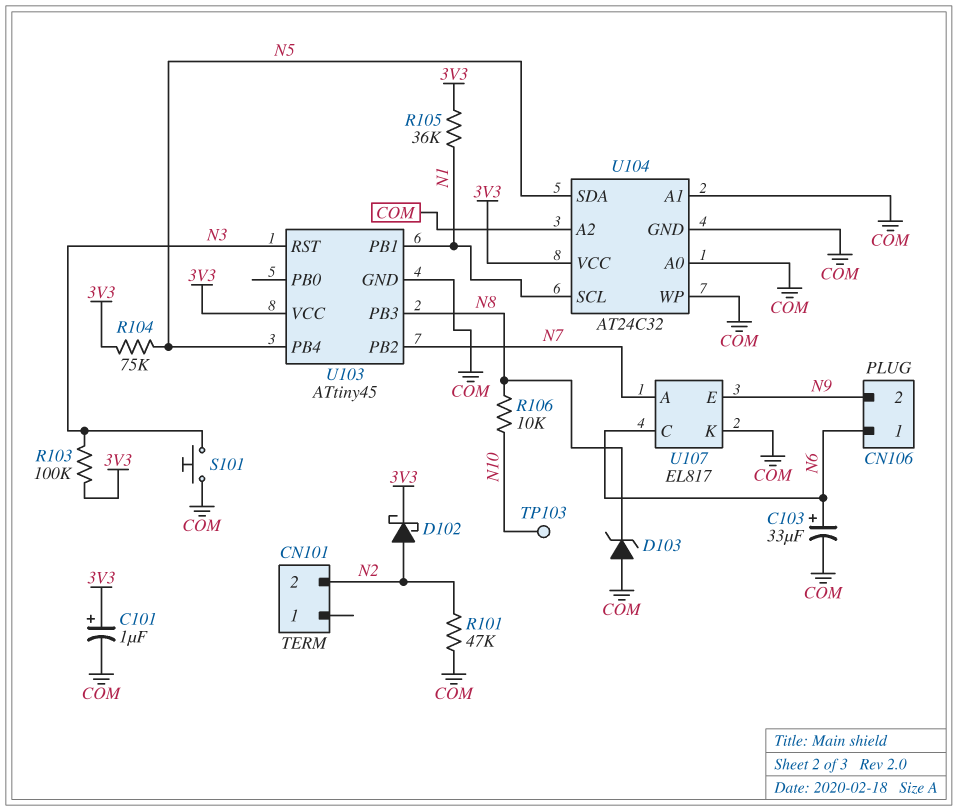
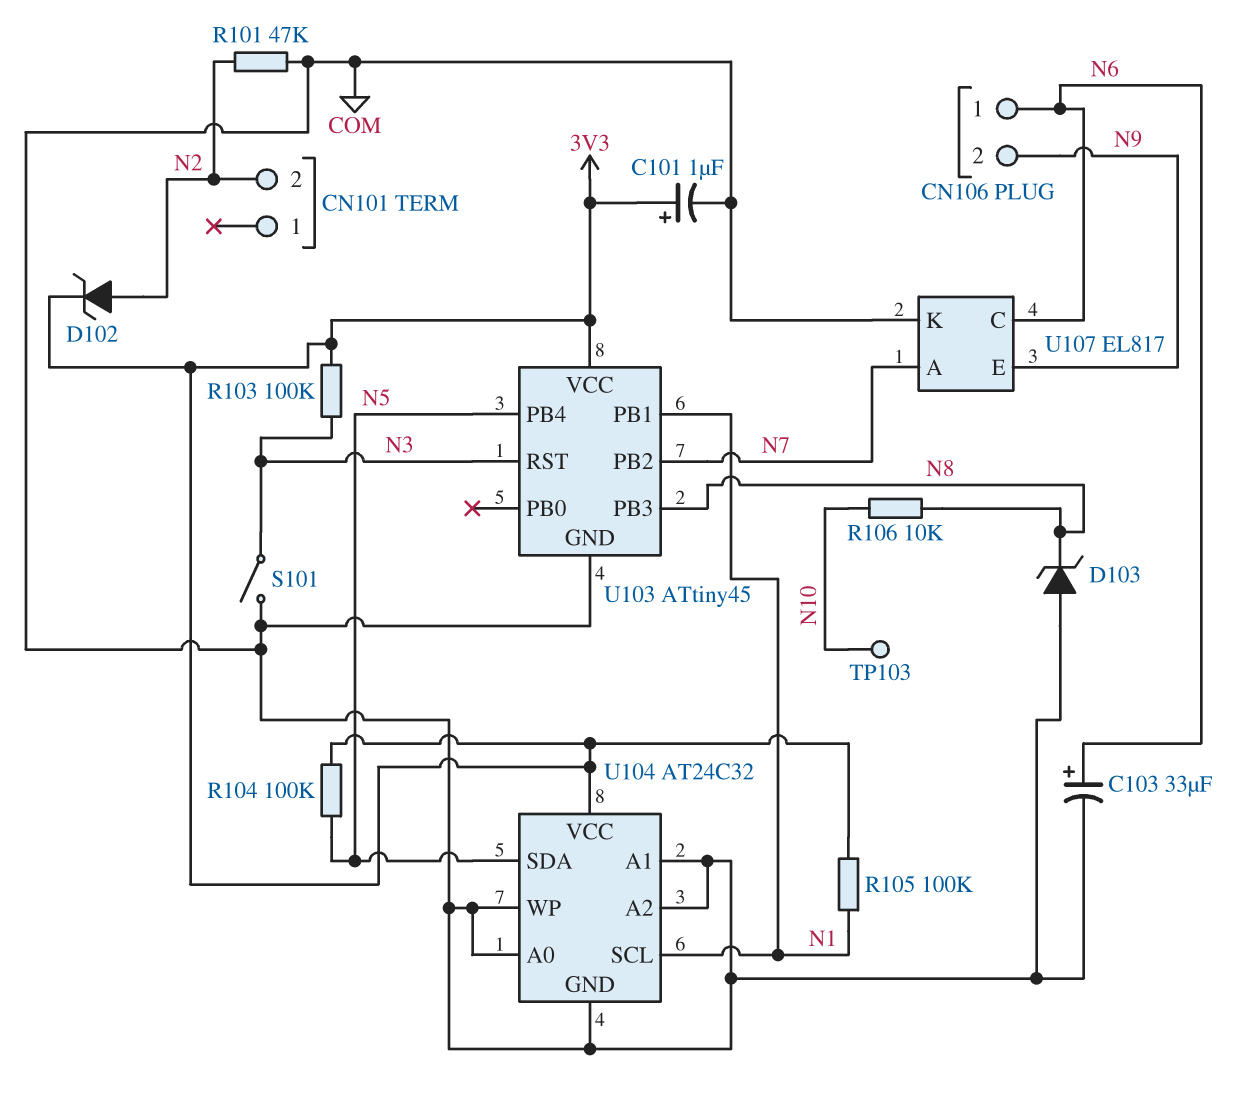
D102: schottky (A N2, K 3V3) -> zener (A N2, K 3V3)
R104: 75k (3V3, N5) -> 100k (3V3, N5)
R105: 36k (3V3, N1) -> 100k (3V3, N1)
S101: button (COM, N3) -> switch (COM, N3)

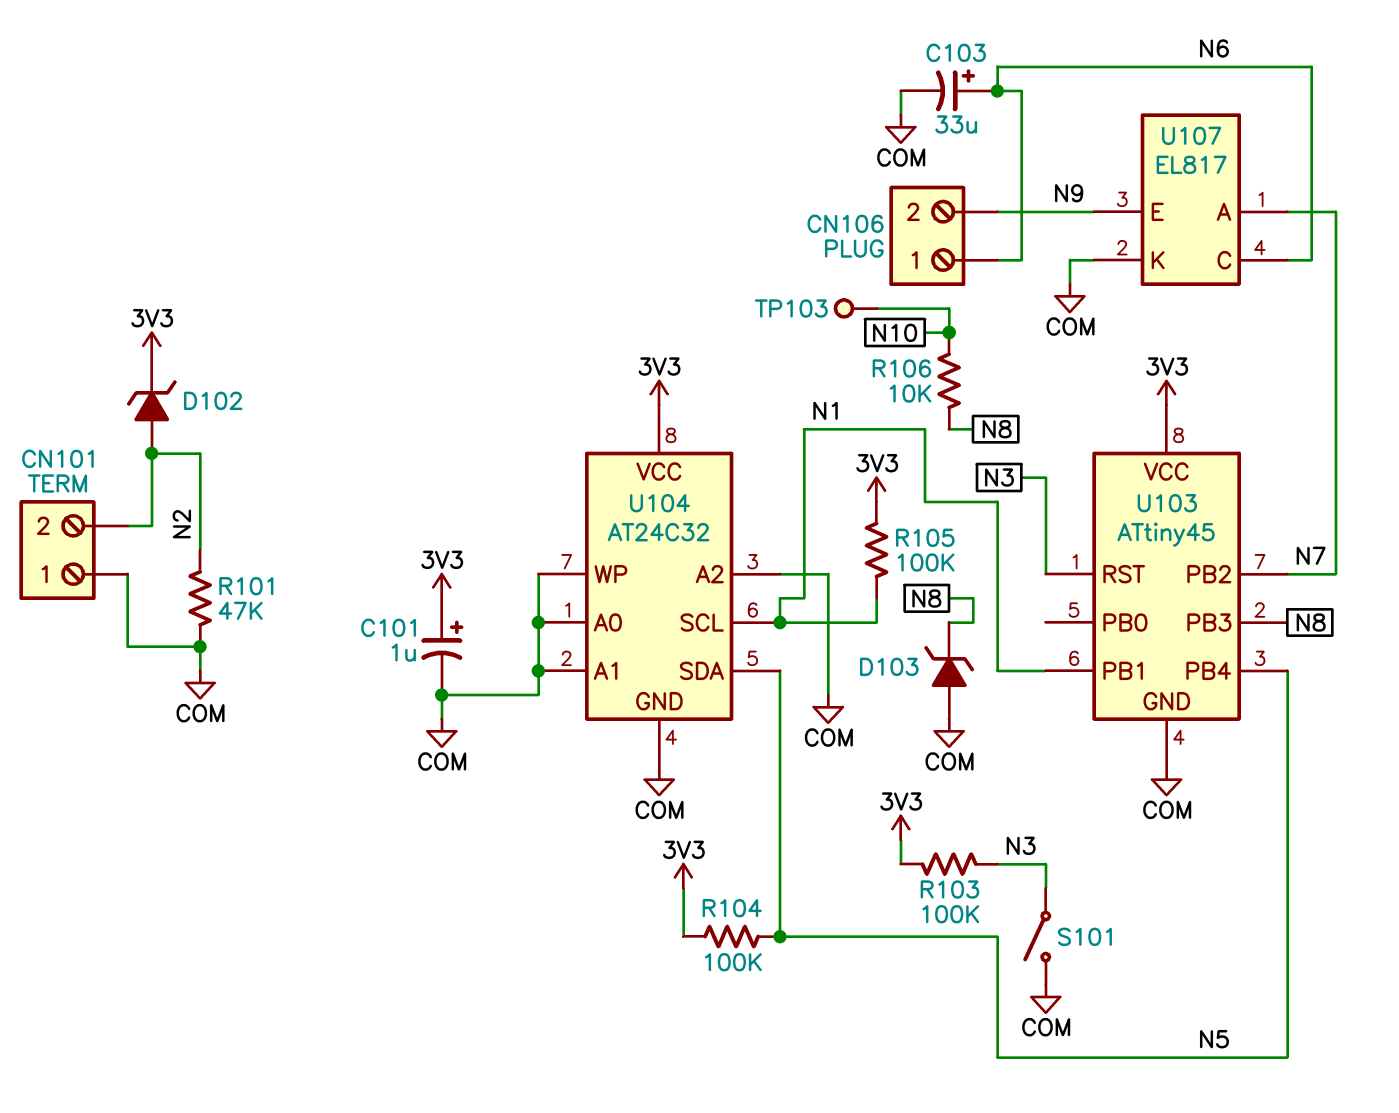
CN101 pin 1: none -> COM

